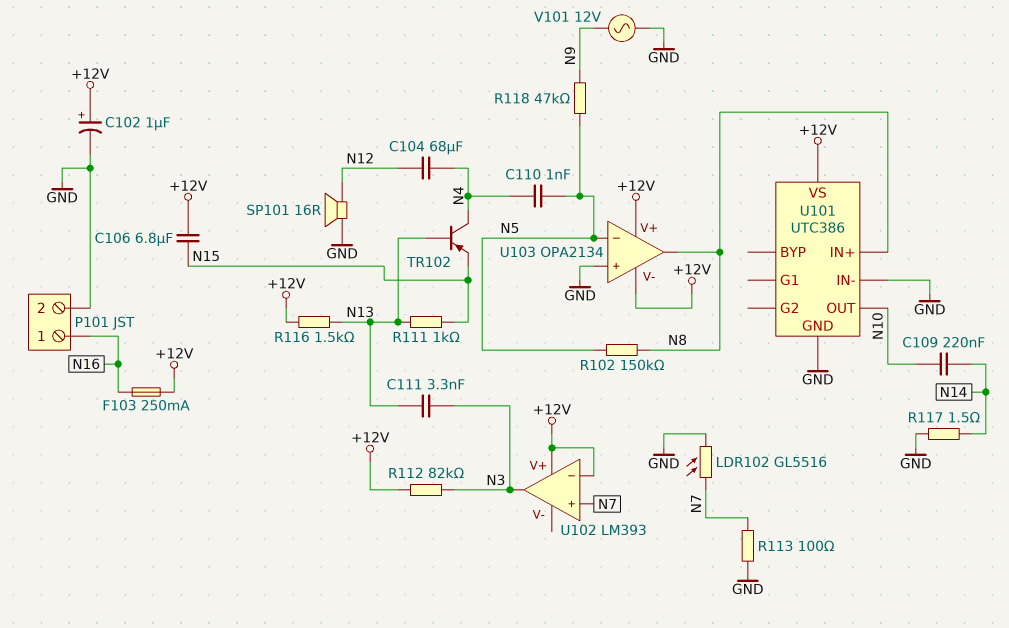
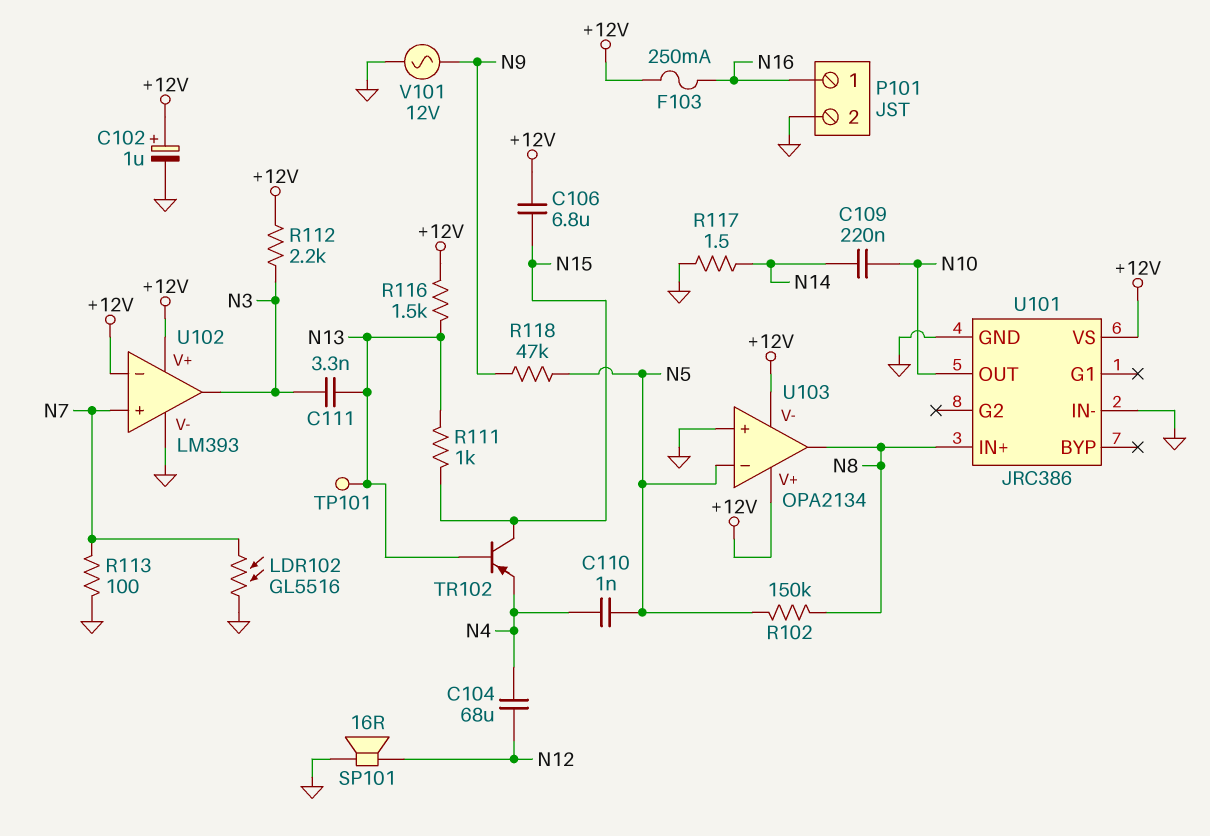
R112: 82k (+12V, N3) -> 2.2k (+12V, N3)
TP101: none -> test point (N13)
TR102: PNP (B N13, C N4, E N15) -> PNP (B N13, C N15, E N4)
U101: UTC386 -> JRC386
U102 pin V-: none -> GND

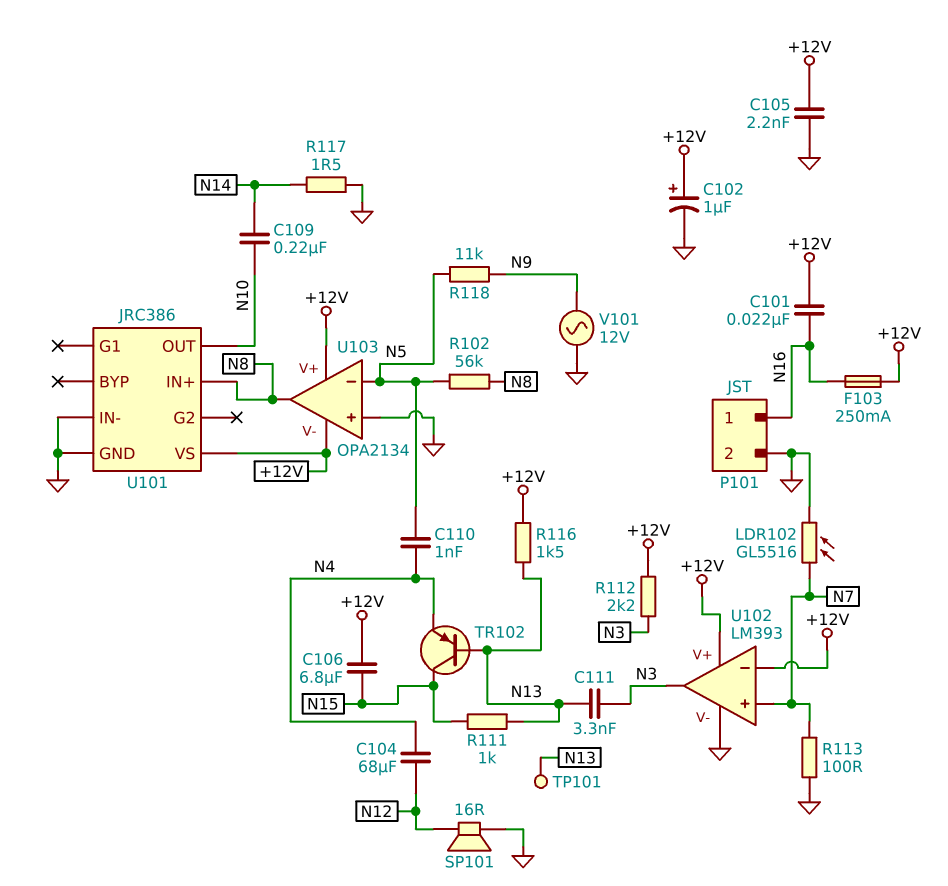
C101: none -> 22nF (+12V, N16)
C105: none -> 2.2nF (+12V, GND)
R102: 150k (N5, N8) -> 56k (N5, N8)
R118: 47k (N5, N9) -> 11k (N5, N9)

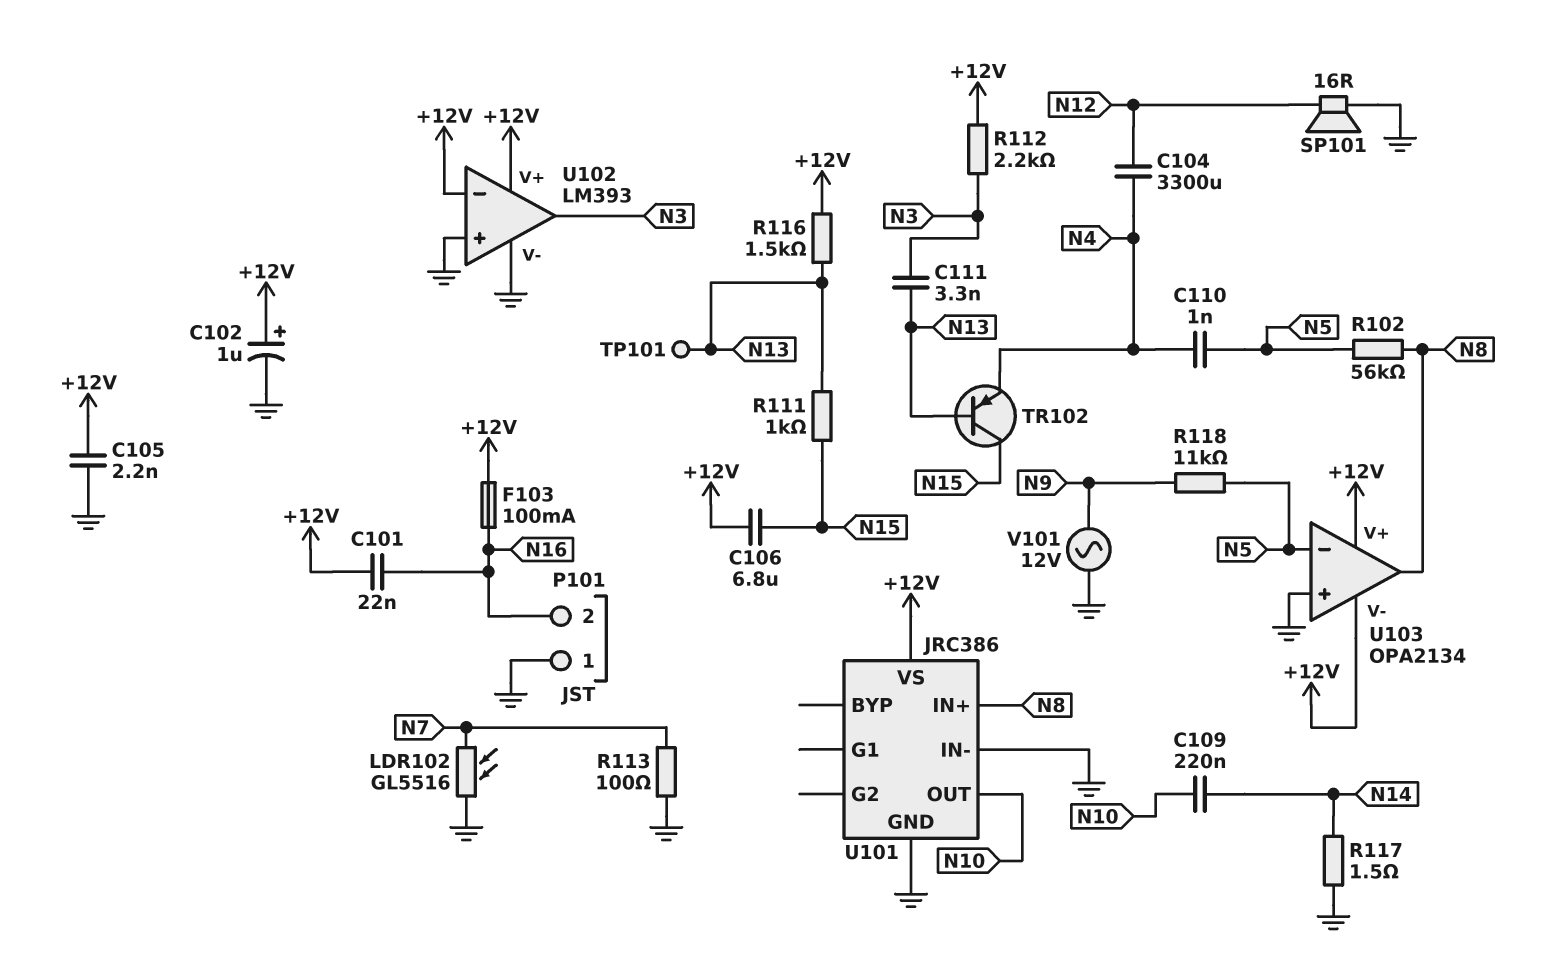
C104: 68uF (N4, N12) -> 3300uF (N4, N12)
F103: 250mA (+12V, N16) -> 100mA (+12V, N16)
P101 pin 1: N16 -> GND
P101 pin 2: GND -> N16
U102 pin in+: N7 -> GND

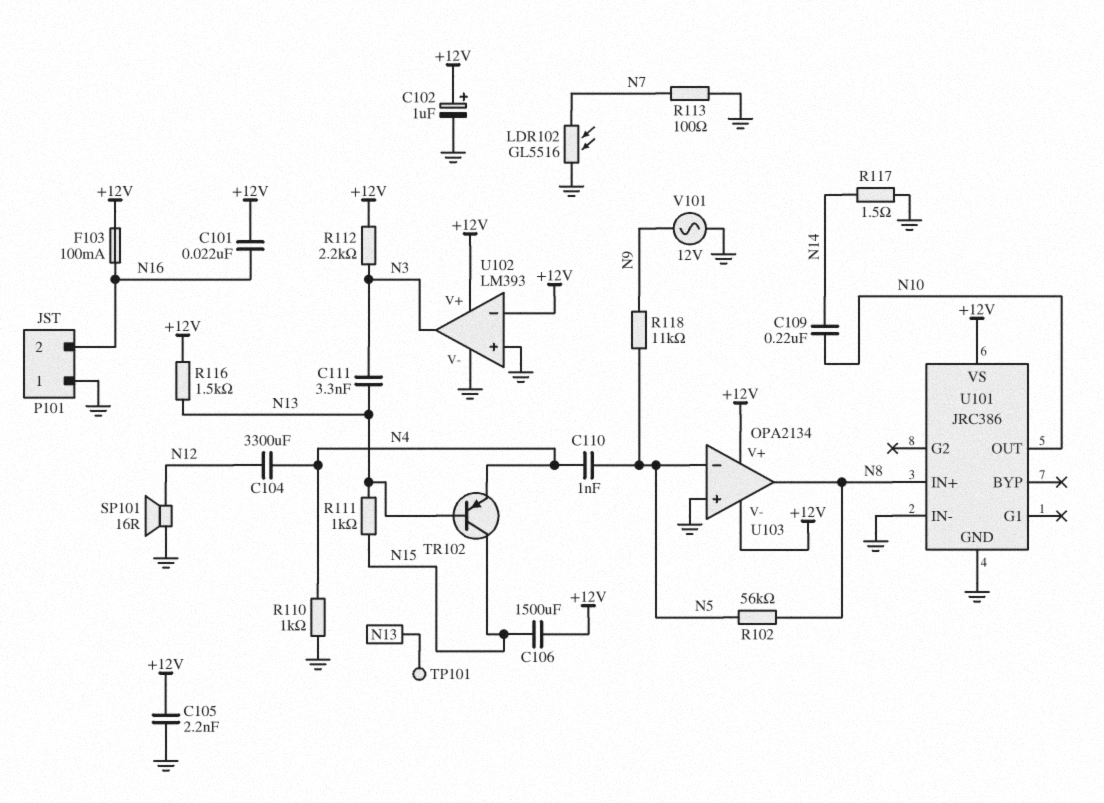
C106: 6.8uF (+12V, N15) -> 1500uF (+12V, N15)
R110: none -> 1k (GND, N4)

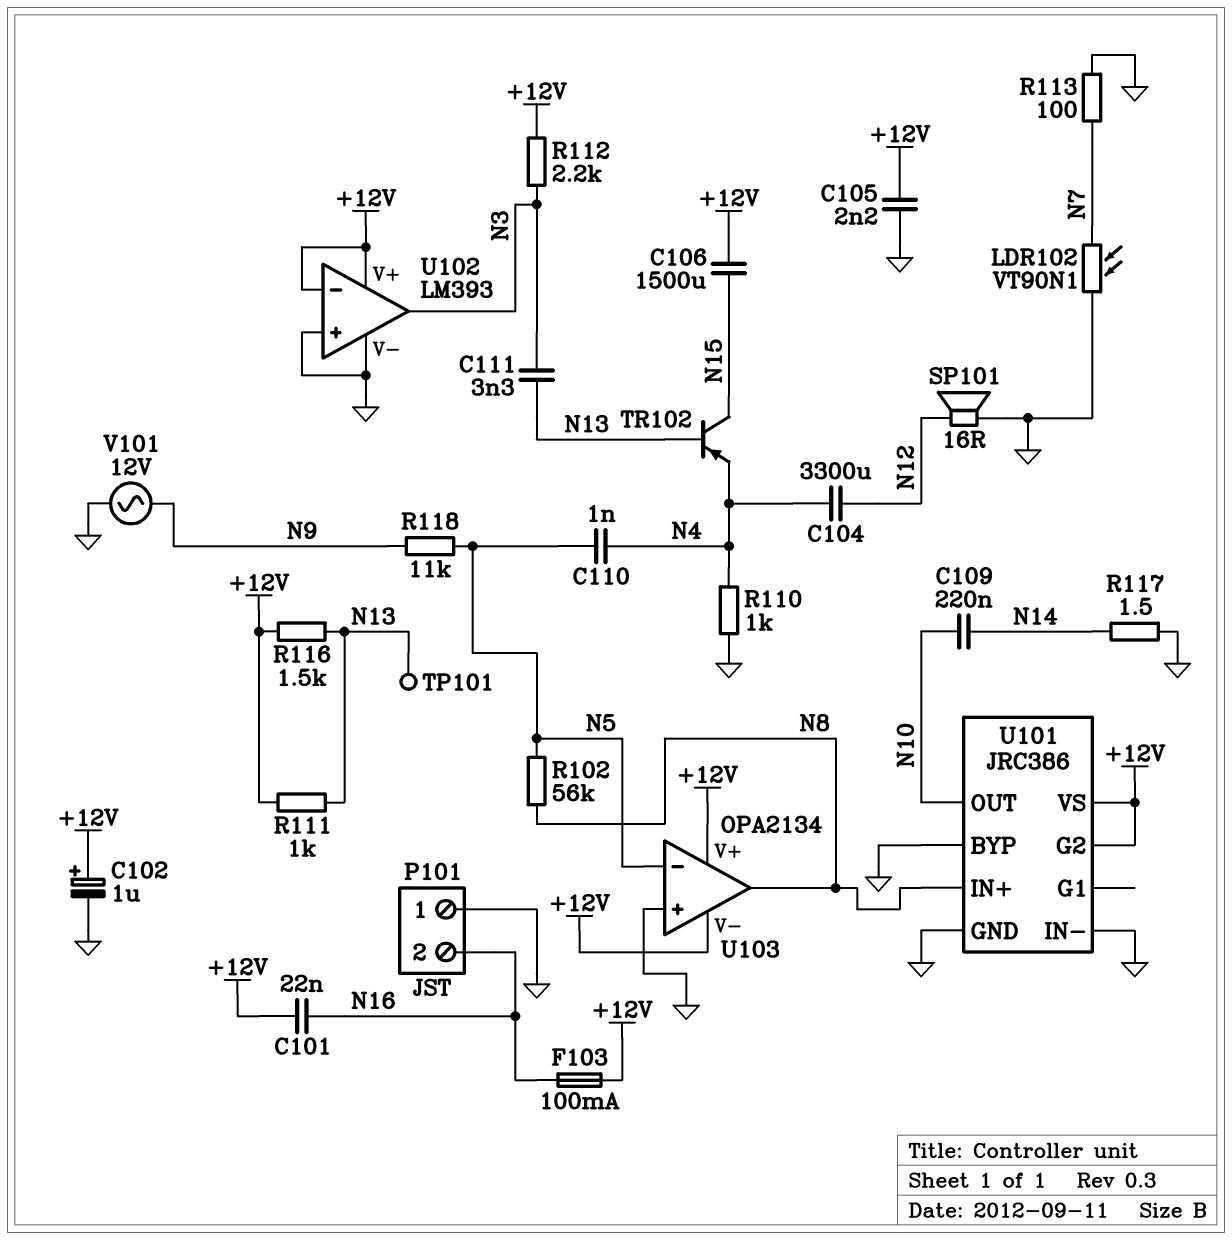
LDR102: GL5516 (GND, N7) -> VT90N1 (GND, N7)
R111: 1k (N13, N15) -> 1k (+12V, N13)
U101 pin BYP: none -> GND
U101 pin G2: none -> +12V

